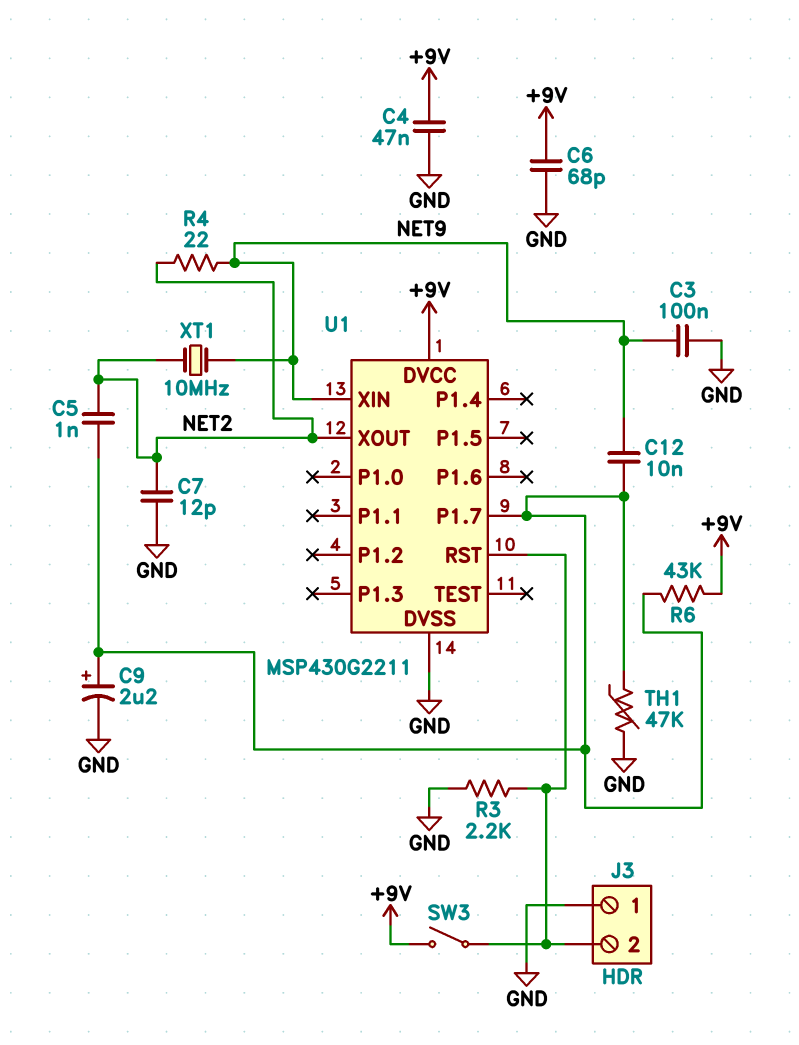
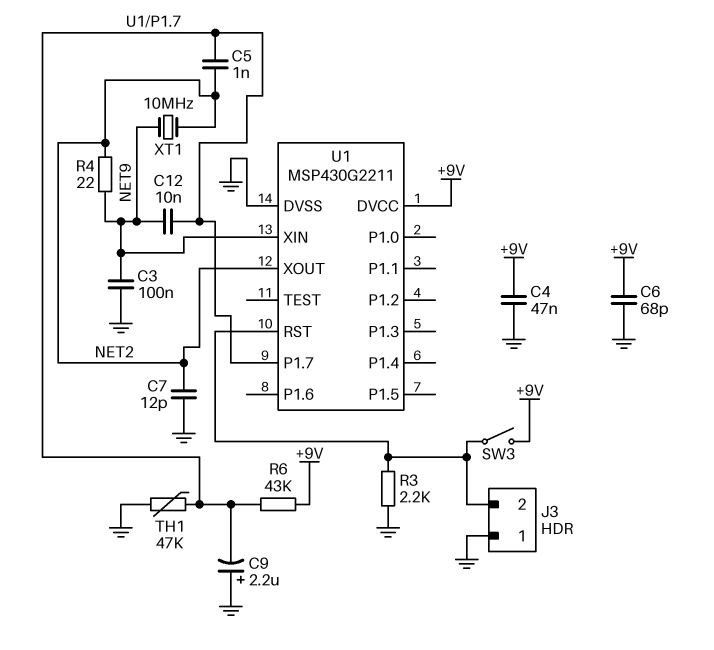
C9: 2.2uF (plus U1/P1.7, minus GND) -> 2.2uF (plus GND, minus U1/P1.7)

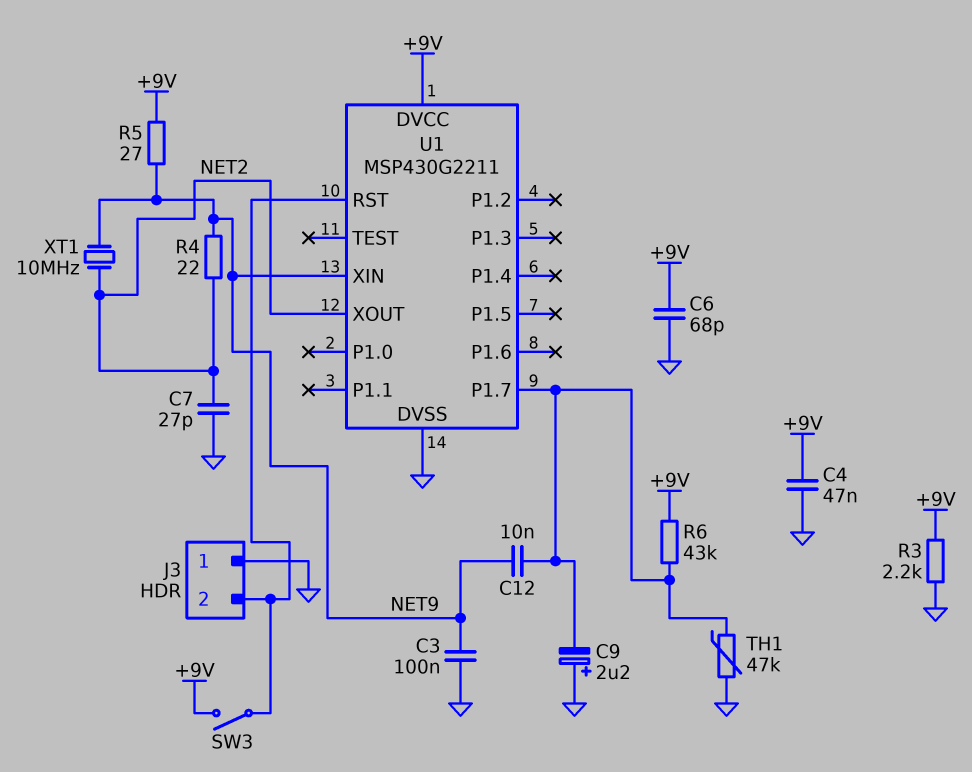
C5: 1nF (NET2, U1/P1.7) -> none
C7: 12pF (GND, NET2) -> 27pF (GND, NET2)
R3: 2.2k (GND, J3/2) -> 2.2k (+9V, GND)
R5: none -> 27 (+9V, NET9)

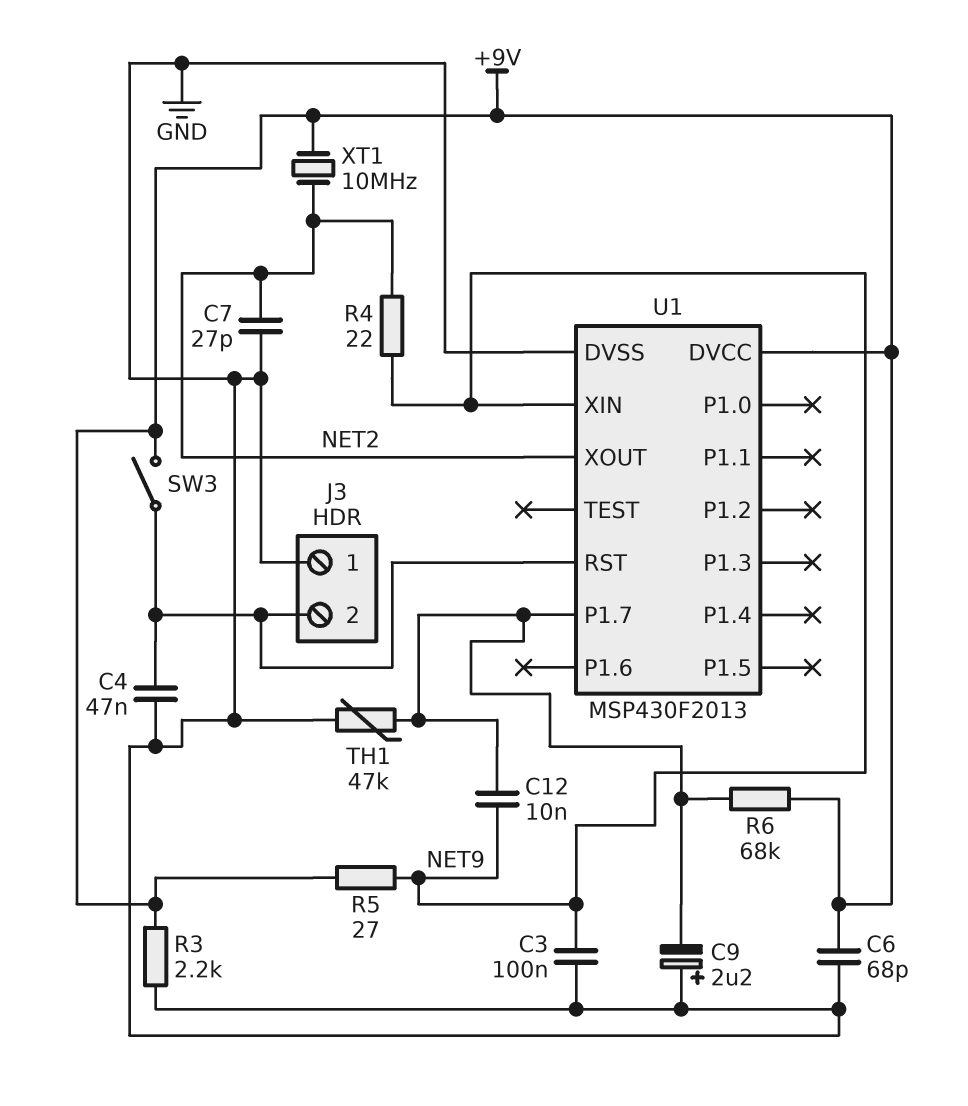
C4: 47nF (+9V, GND) -> 47nF (GND, J3/2)
R6: 43k (+9V, U1/P1.7) -> 68k (+9V, U1/P1.7)
U1: MSP430G2211 -> MSP430F2013
XT1: 10MHz (NET2, NET9) -> 10MHz (+9V, NET2)

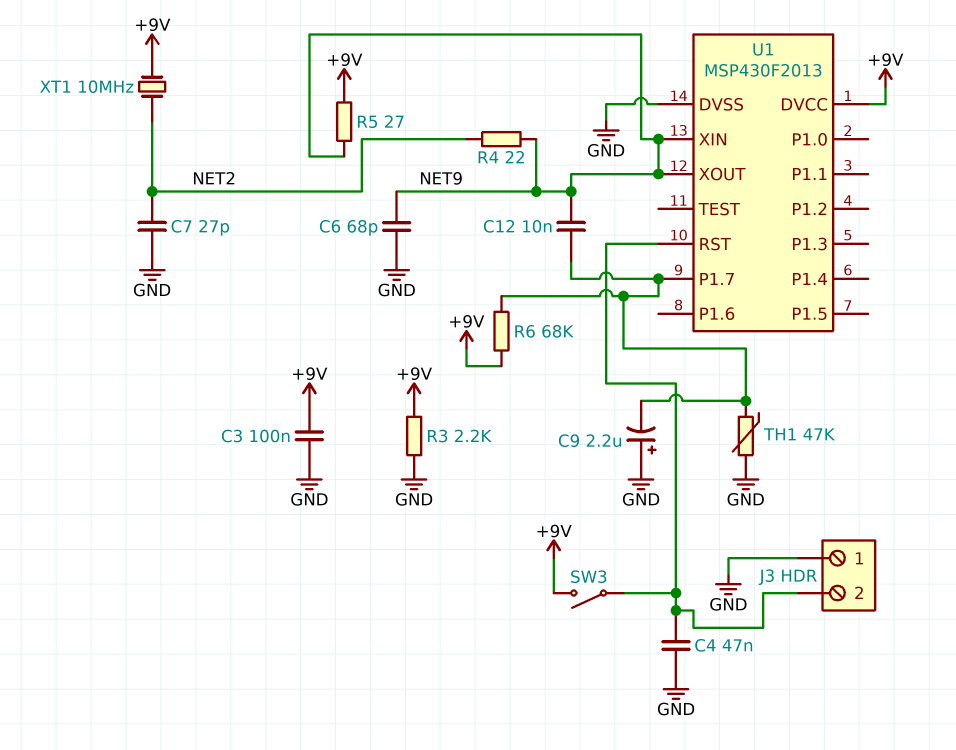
C3: 100nF (GND, NET9) -> 100nF (+9V, GND)
C6: 68pF (+9V, GND) -> 68pF (GND, NET9)
U1 pin XOUT: NET2 -> NET9

